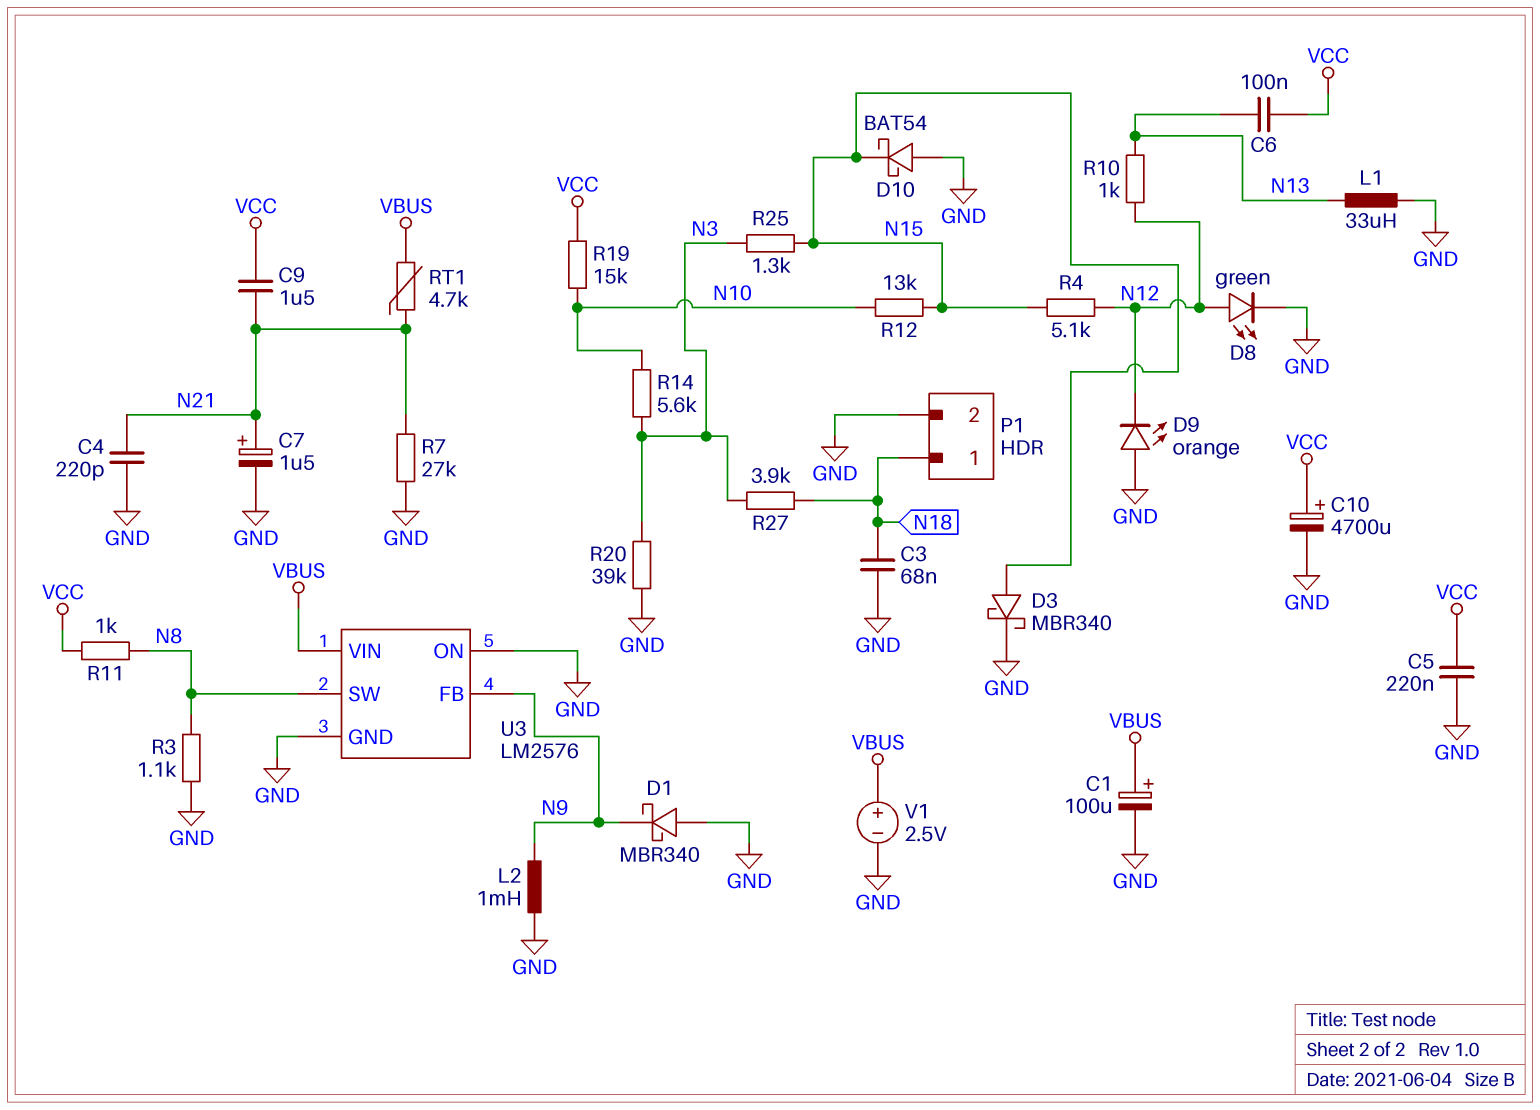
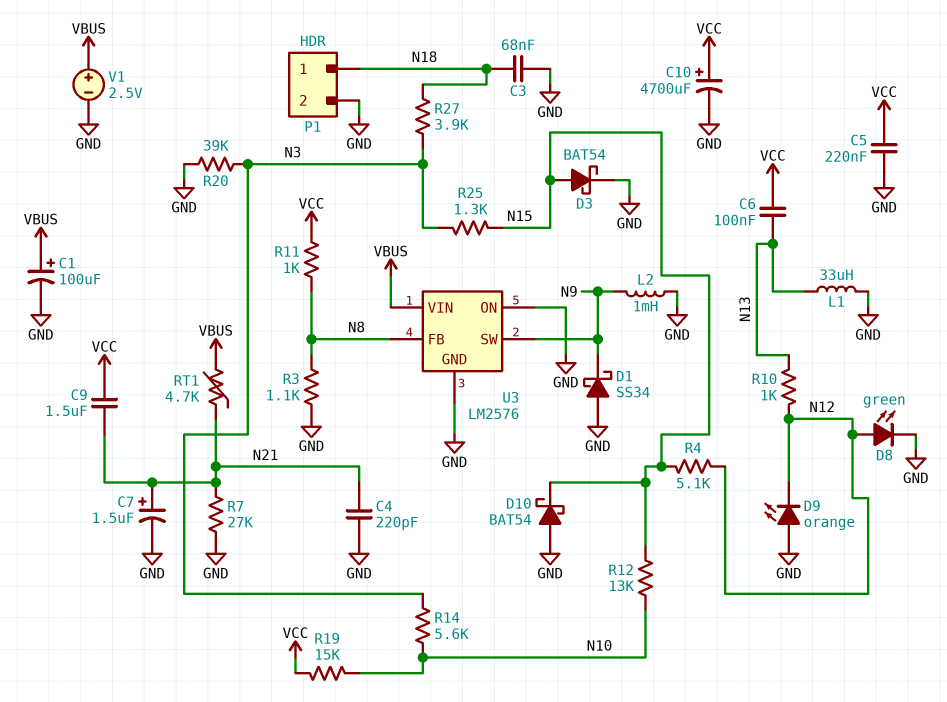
D1: schottky MBR340 (A GND, K N9) -> schottky SS34 (A GND, K N9)
D3: schottky MBR340 (A N15, K GND) -> schottky BAT54 (A N15, K GND)
U3 pin FB: N9 -> N8
U3 pin SW: N8 -> N9

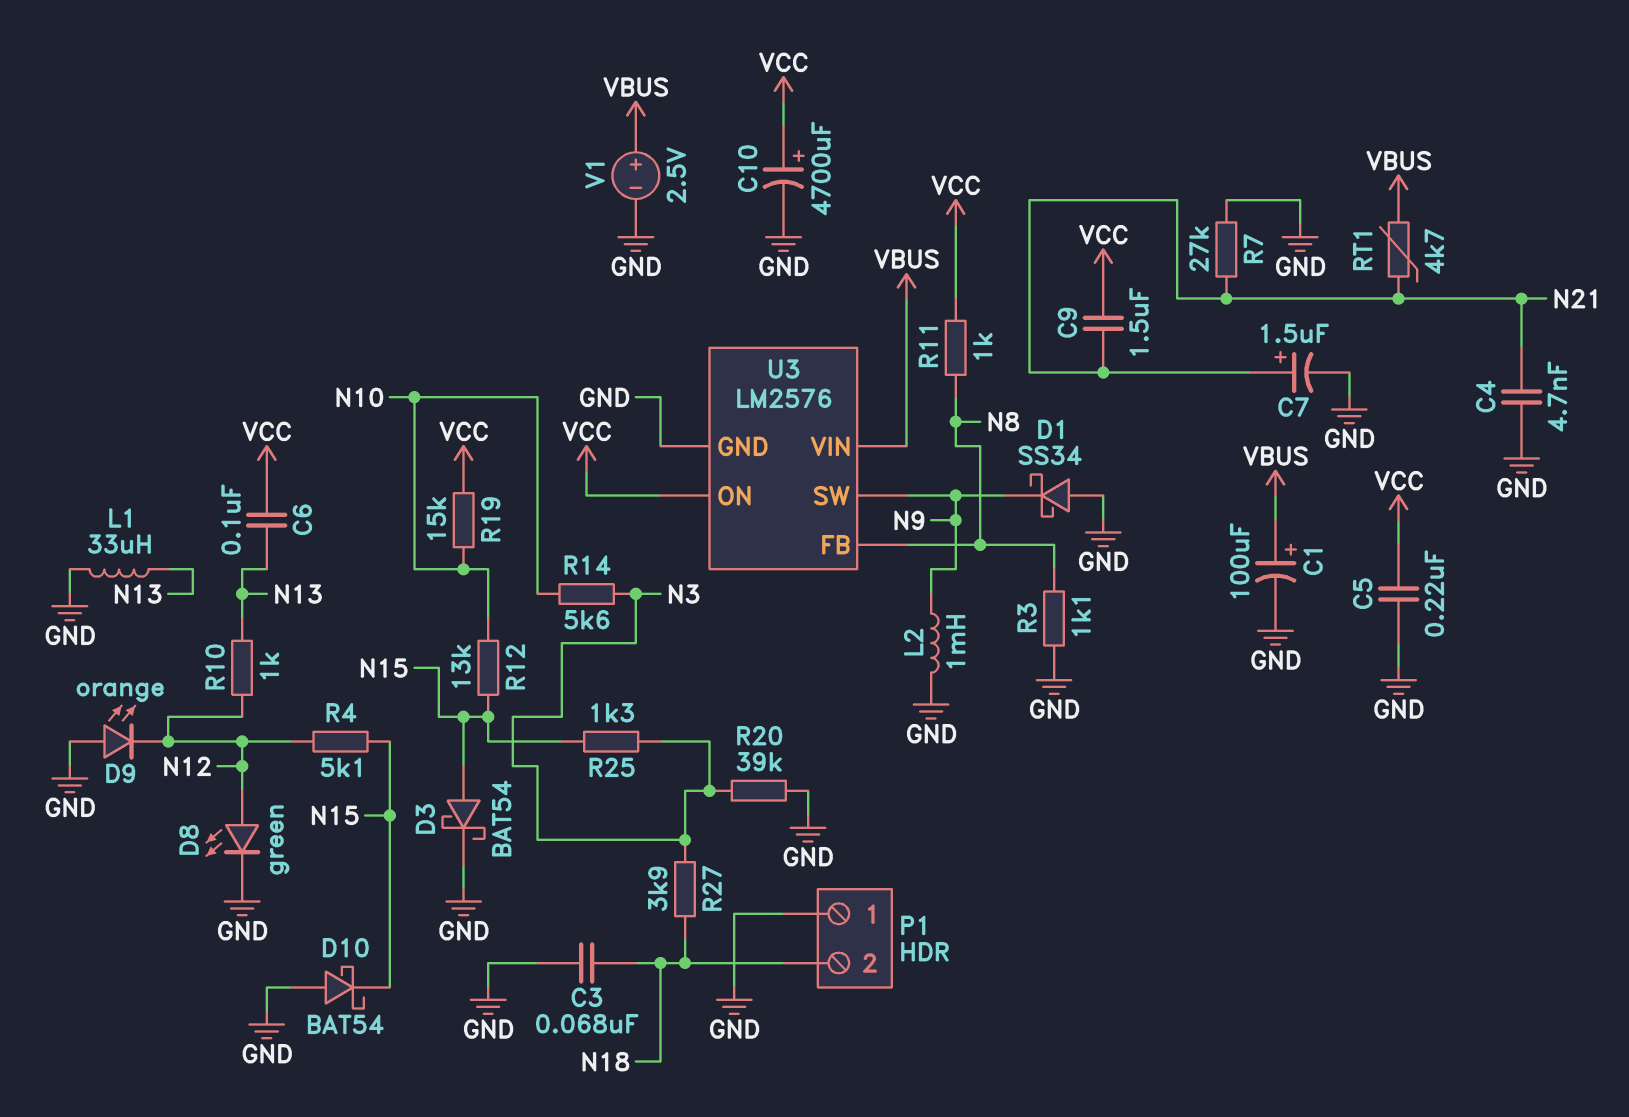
C4: 220pF (GND, N21) -> 4.7nF (GND, N21)
P1 pin 1: N18 -> GND
P1 pin 2: GND -> N18
U3 pin ON: GND -> VCC

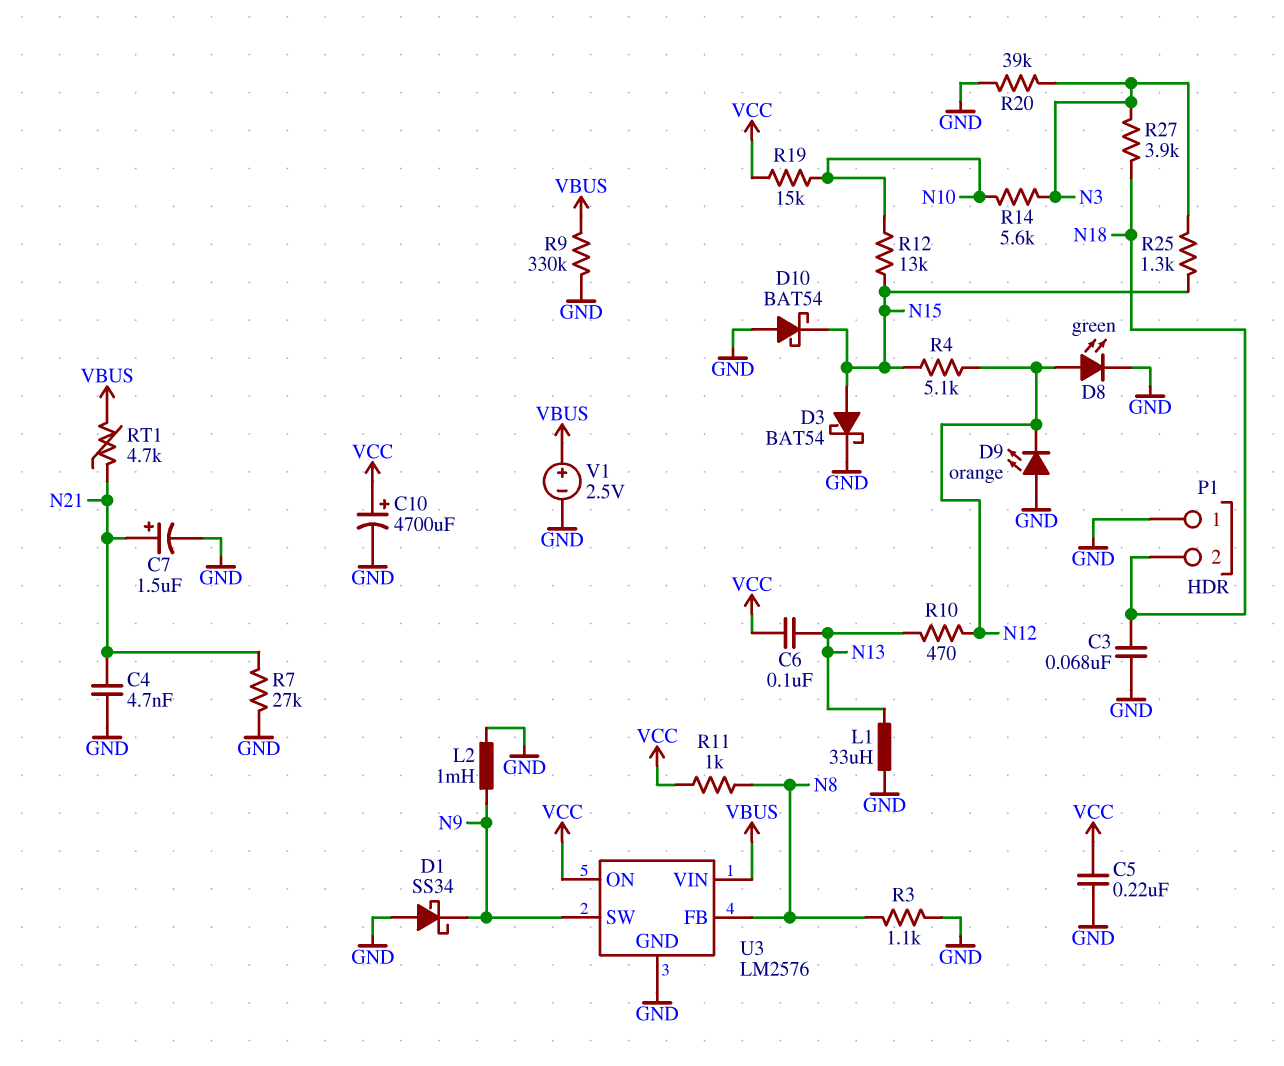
C1: 100uF (plus VBUS, minus GND) -> none
C9: 1.5uF (N21, VCC) -> none
R9: none -> 330k (GND, VBUS)
R10: 1k (N12, N13) -> 470 (N12, N13)

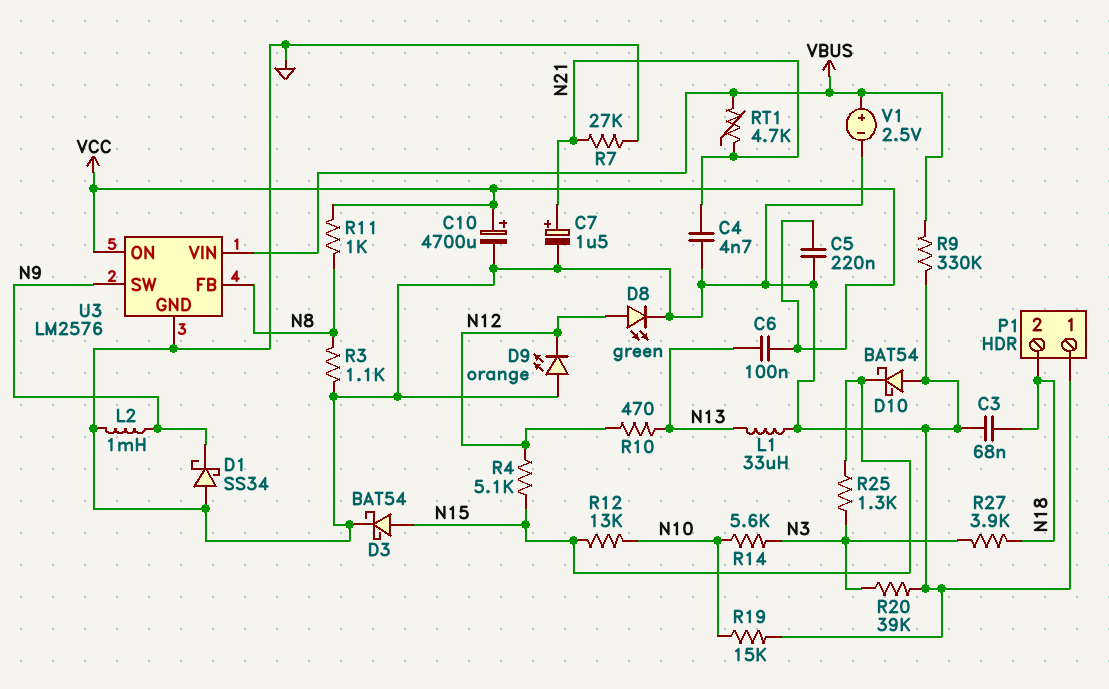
R19: 15k (N10, VCC) -> 15k (GND, N10)

